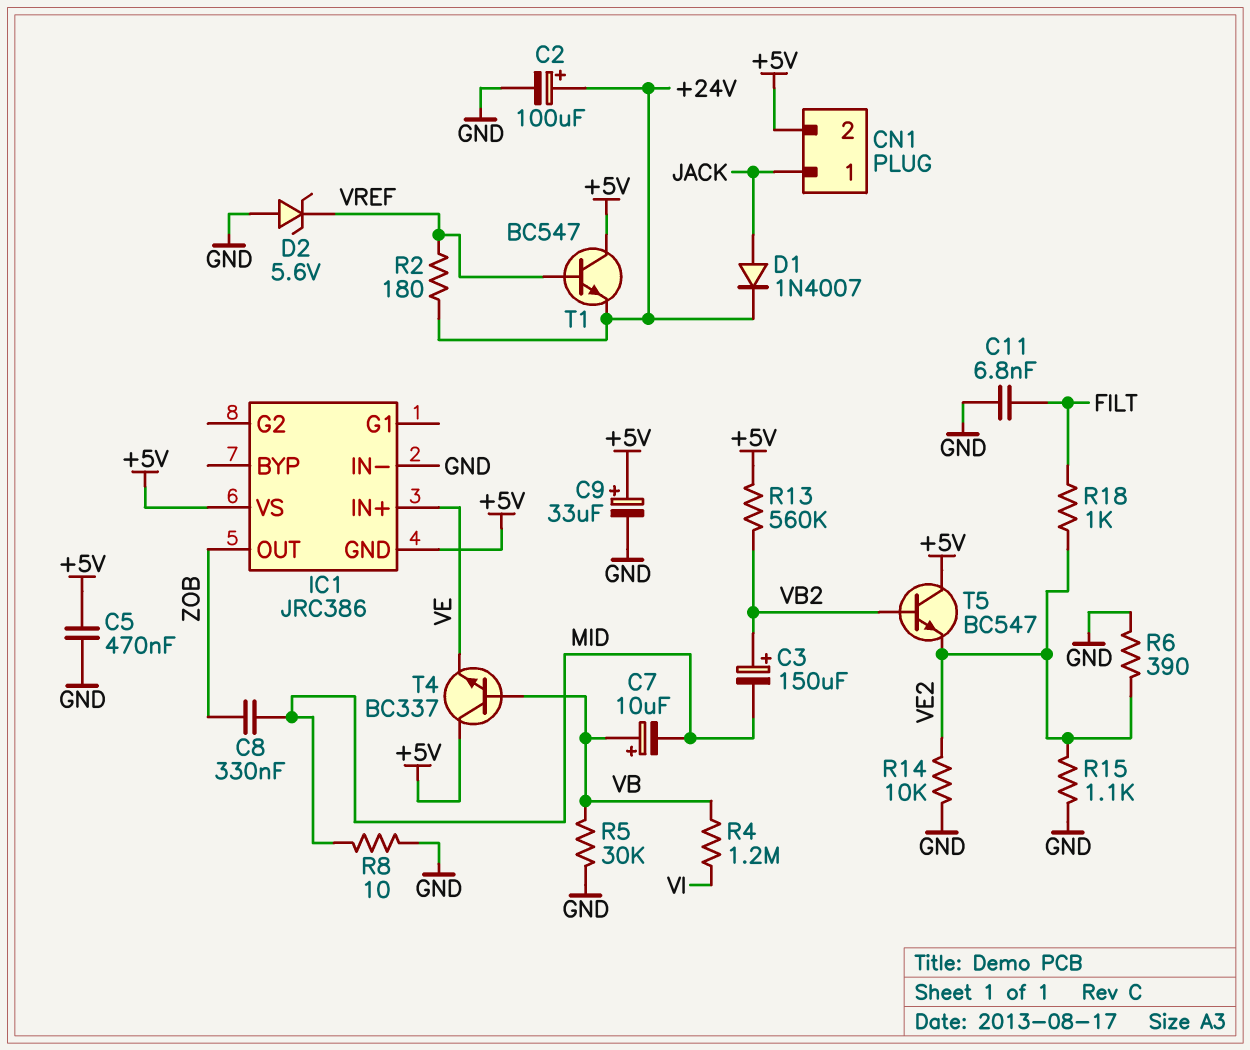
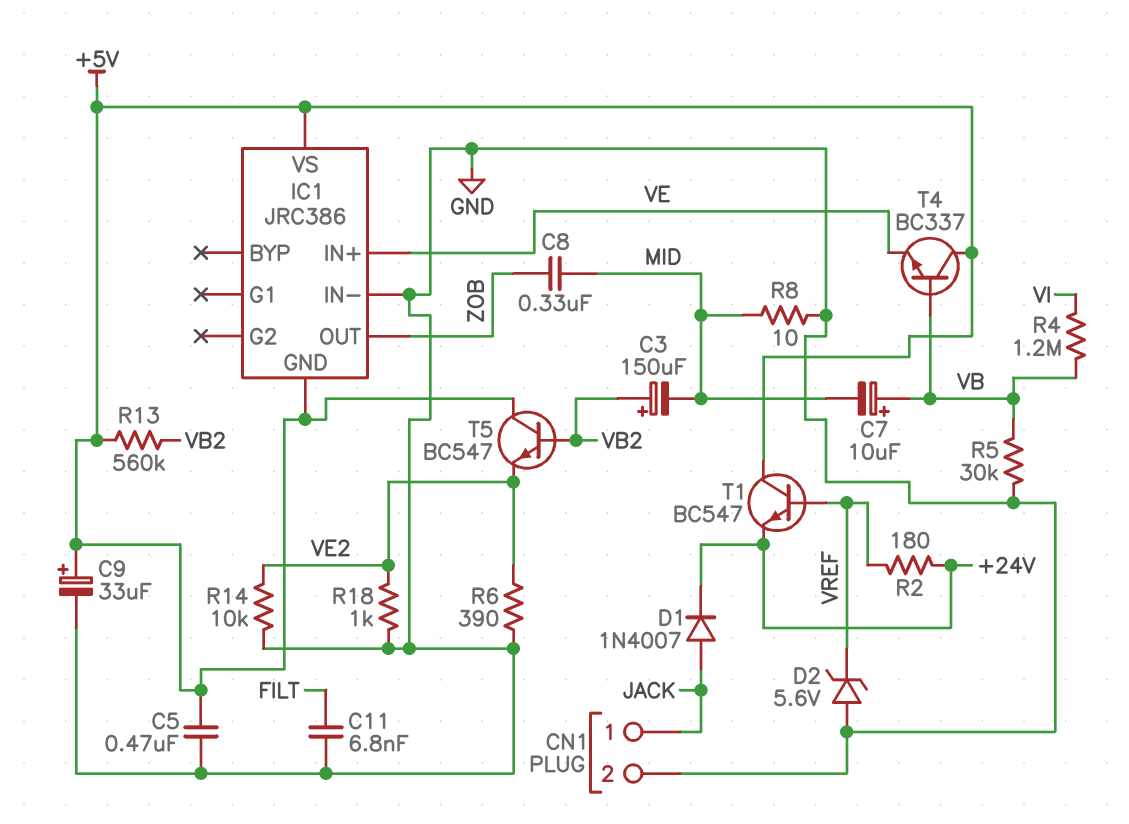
C2: 100uF (plus +24V, minus GND) -> none
CN1 pin 2: +5V -> GND
R15: 1.1k (GND, VE2) -> none
R18: 1k (FILT, VE2) -> 1k (GND, VE2)

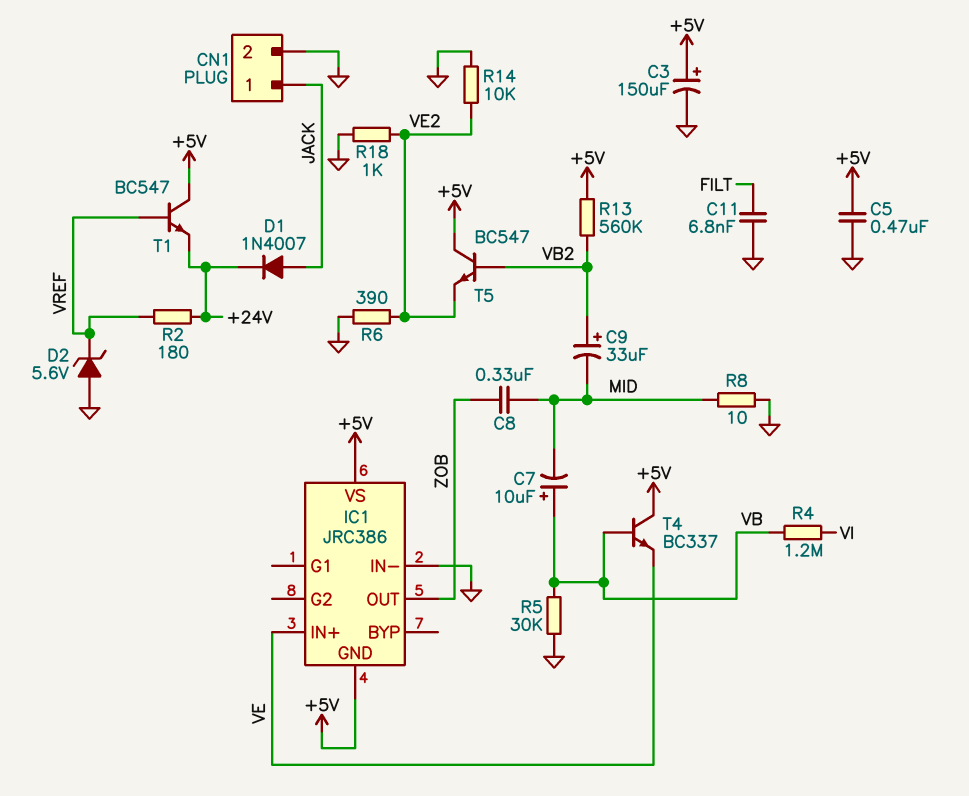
C3: 150uF (plus VB2, minus MID) -> 150uF (plus +5V, minus GND)
C9: 33uF (plus +5V, minus GND) -> 33uF (plus VB2, minus MID)

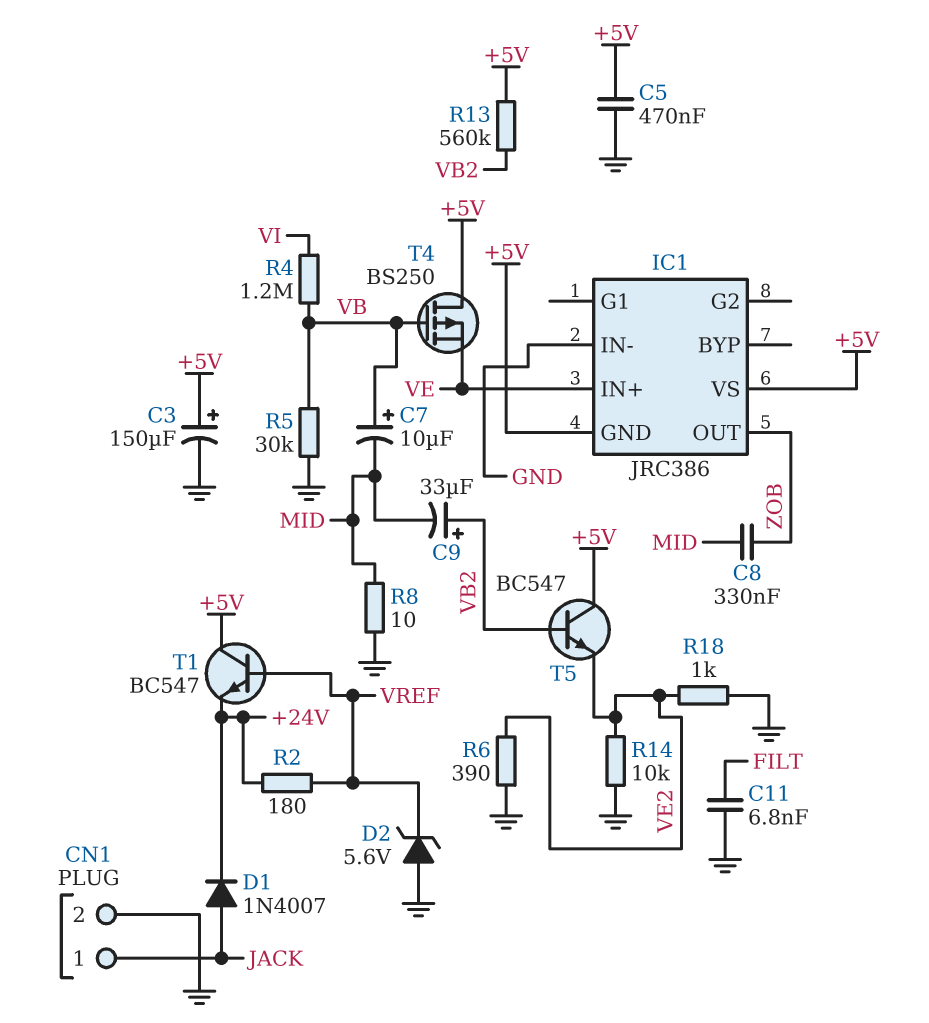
T4: NPN BC337 (B VB, C +5V, E VE) -> PMOS BS250 (G VB, D +5V, S VE)

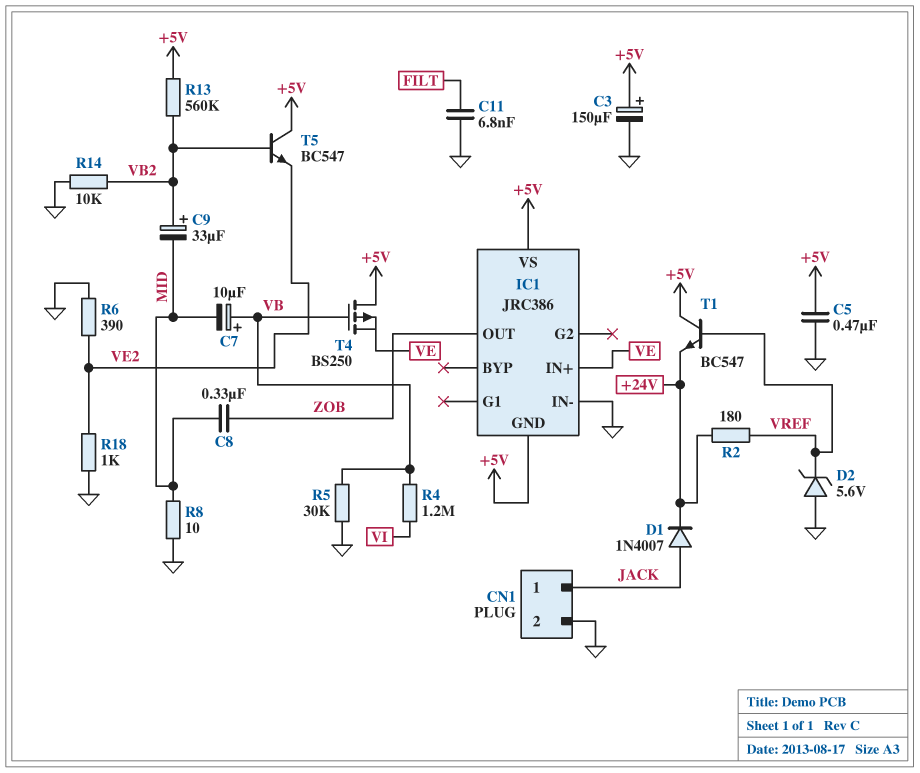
R14: 10k (GND, VE2) -> 10k (GND, VB2)

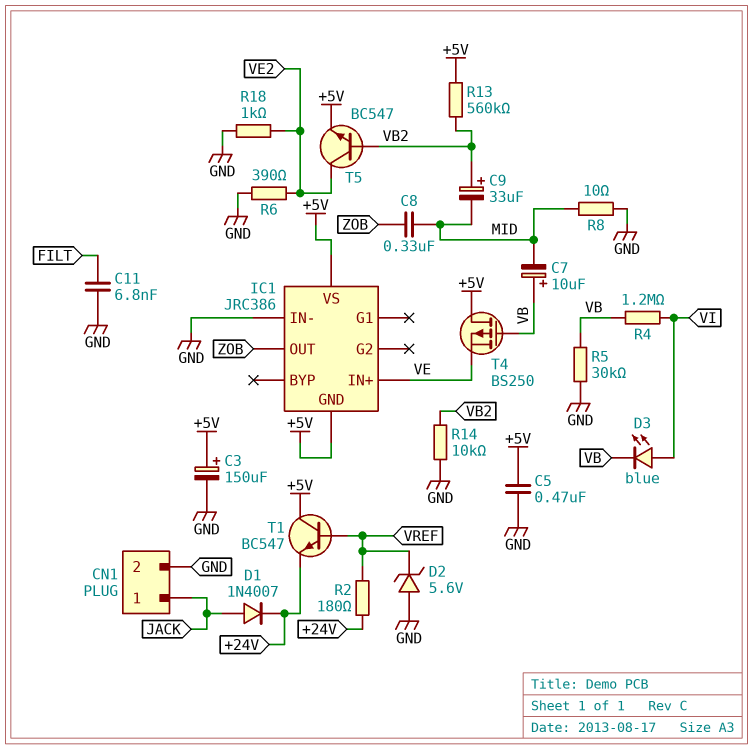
D3: none -> LED blue (A VI, K VB)
T5: NPN BC547 (B VB2, C +5V, E VE2) -> NPN BC547 (B VB2, C VE2, E +5V)

